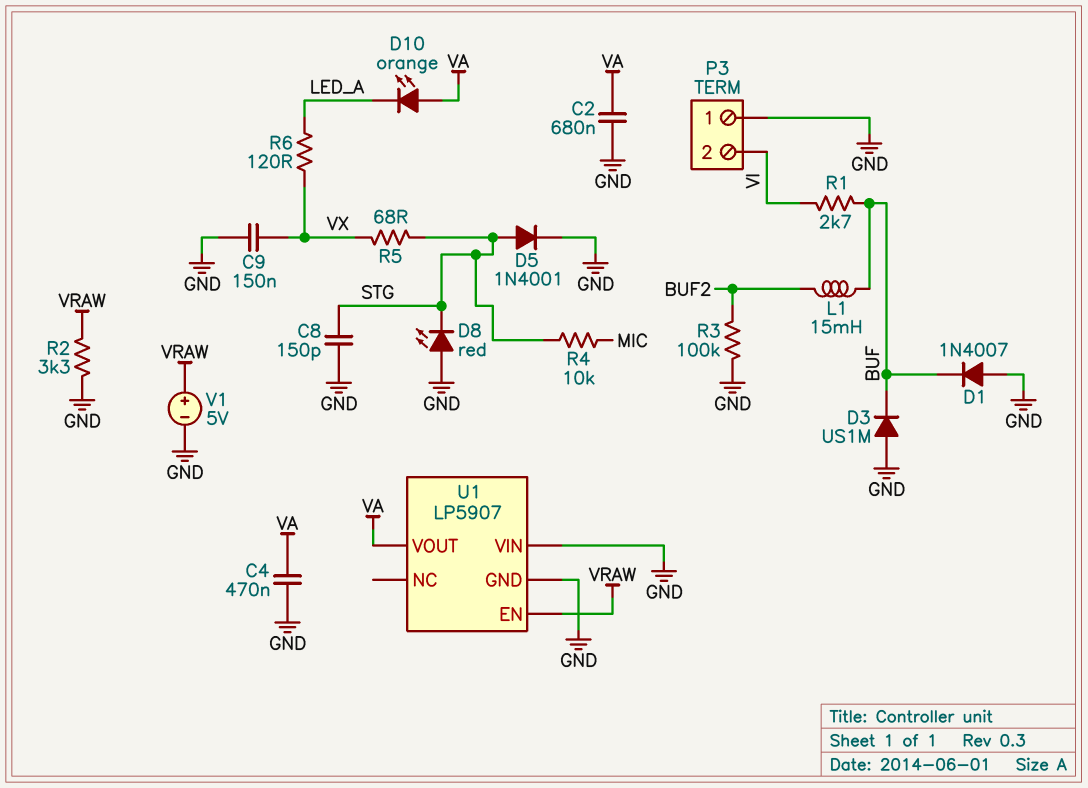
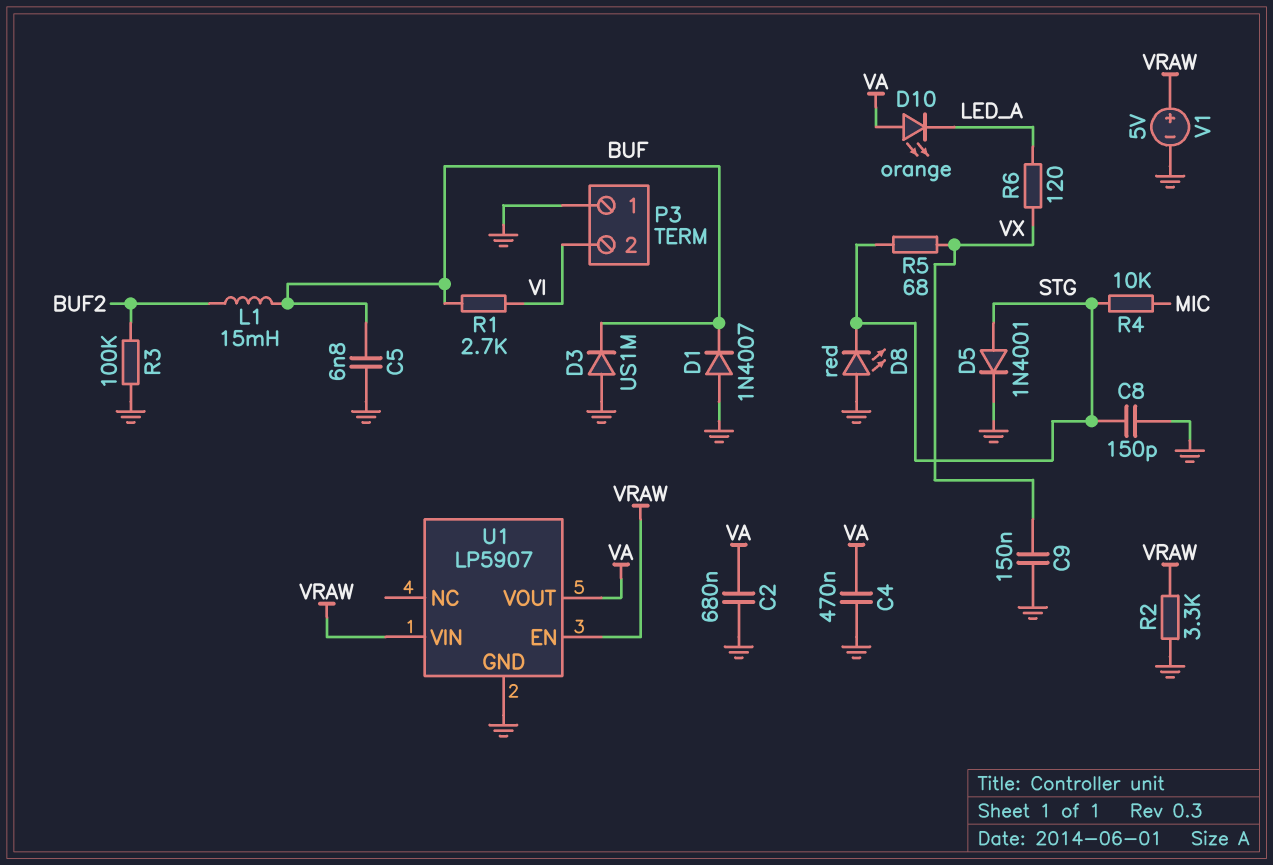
C5: none -> 6.8nF (BUF, GND)
U1 pin VIN: GND -> VRAW

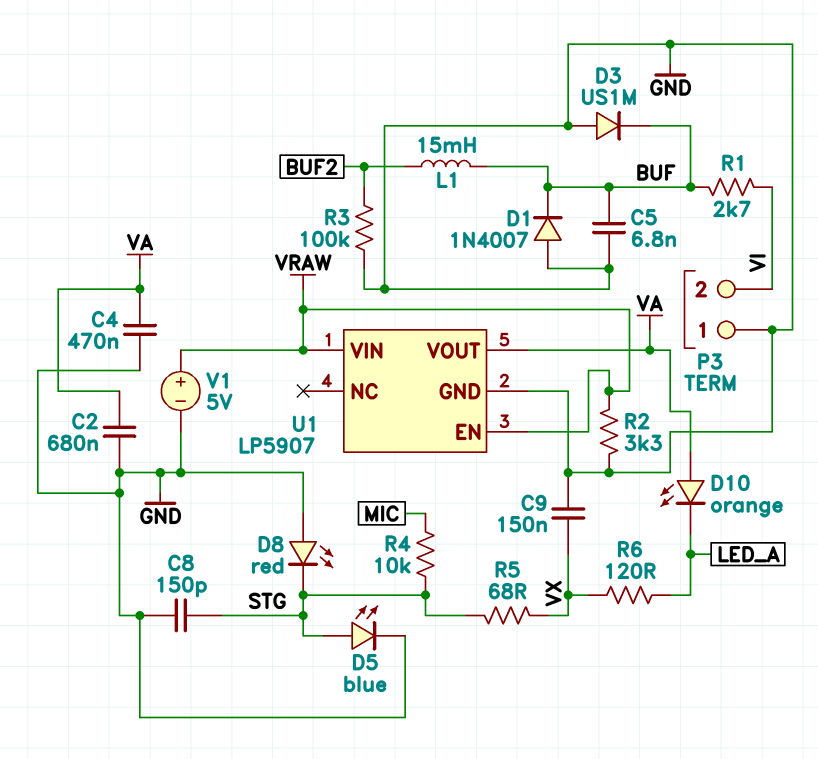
D5: diode 1N4001 (A STG, K GND) -> LED blue (A STG, K GND)

